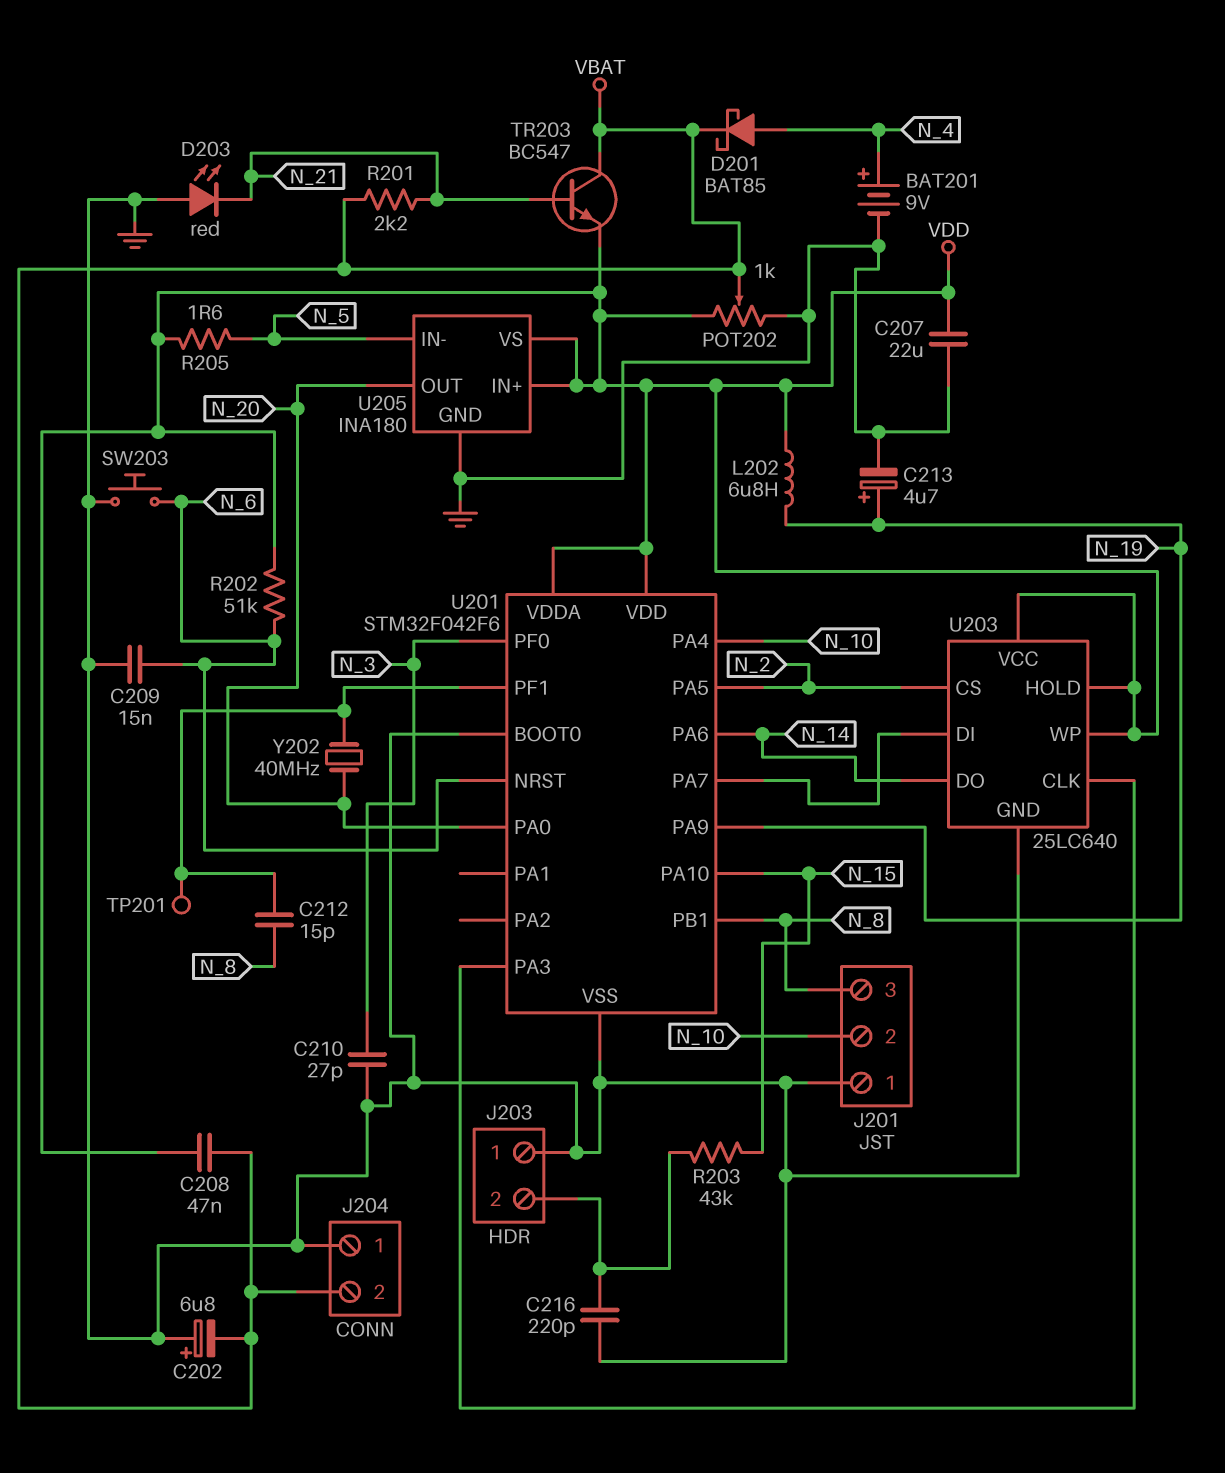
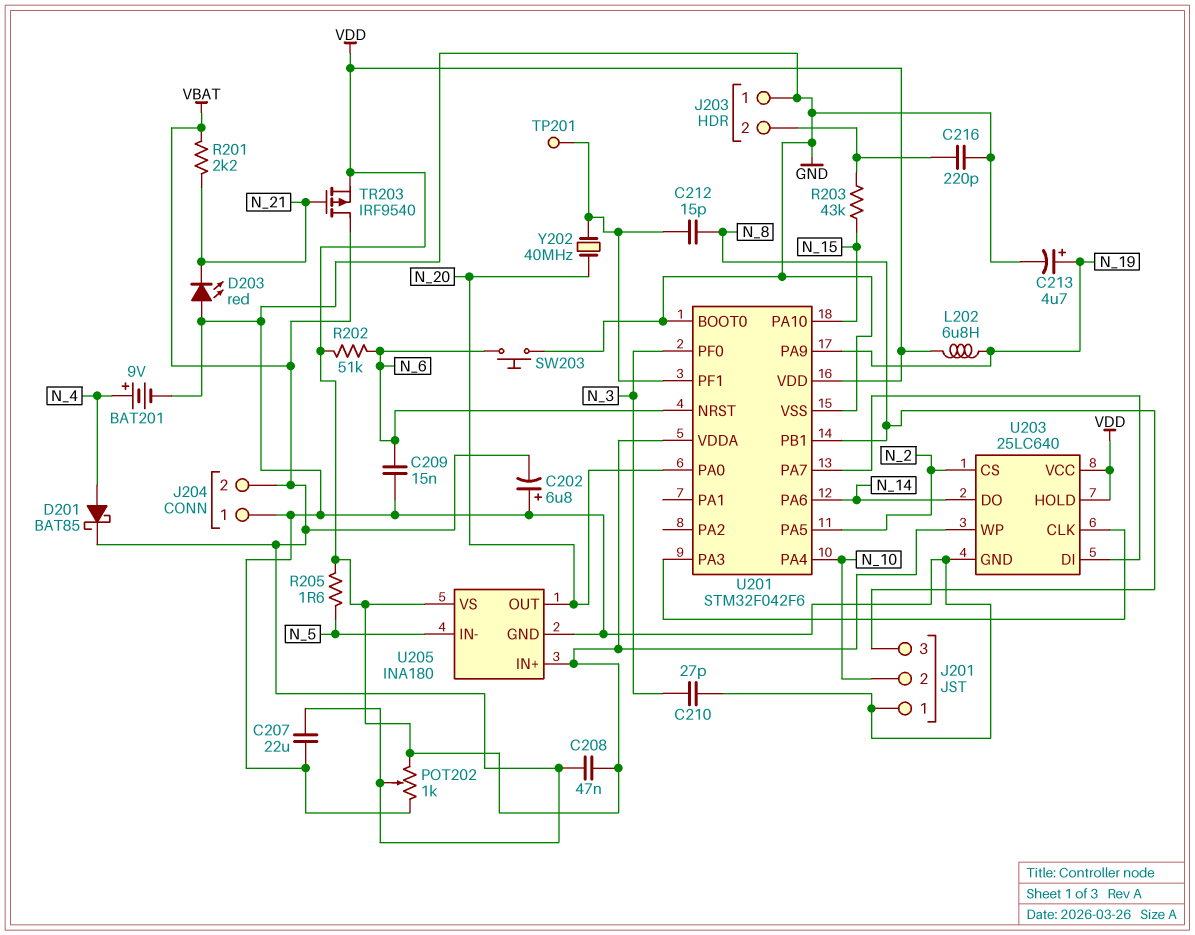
C207: 22uF (GND, VDD) -> 22uF (GND, VBAT)
TR203: NPN BC547 (B N_21, C VBAT, E VDD) -> PMOS IRF9540 (G N_21, D VBAT, S VDD)

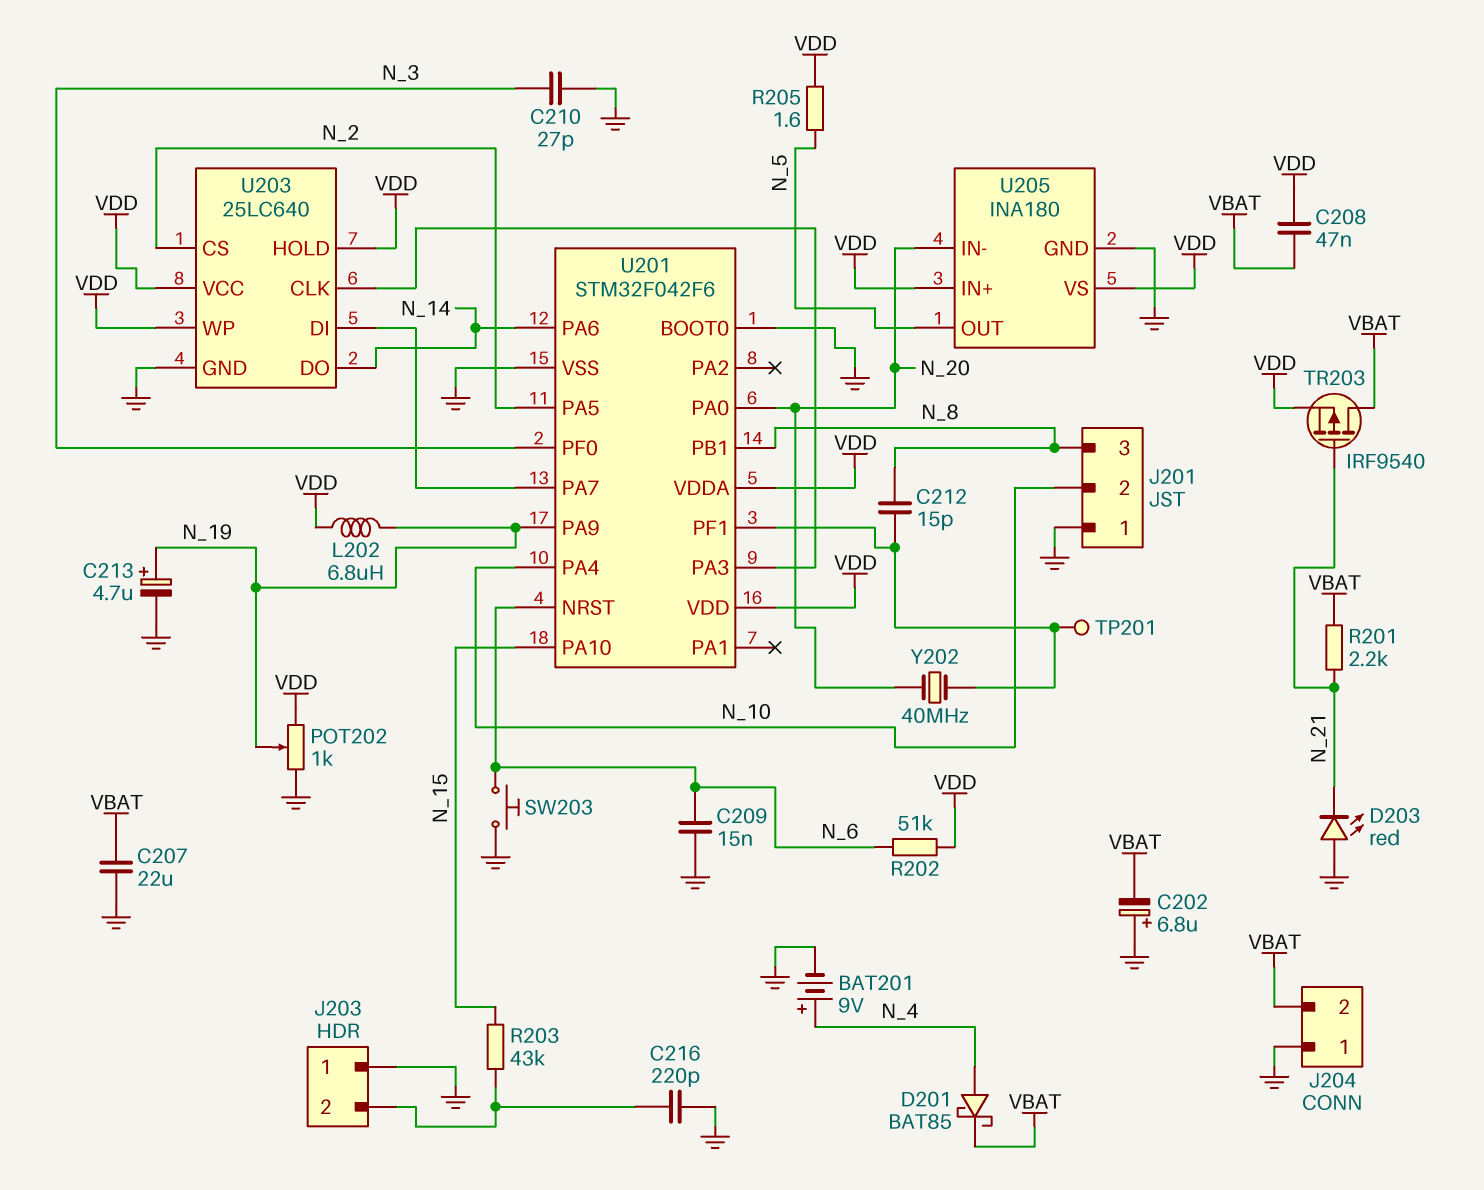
POT202: 1k (GND, VDD, wiper VBAT) -> 1k (GND, VDD, wiper N_19)
U205 pin IN-: N_5 -> N_20
U205 pin OUT: N_20 -> N_5

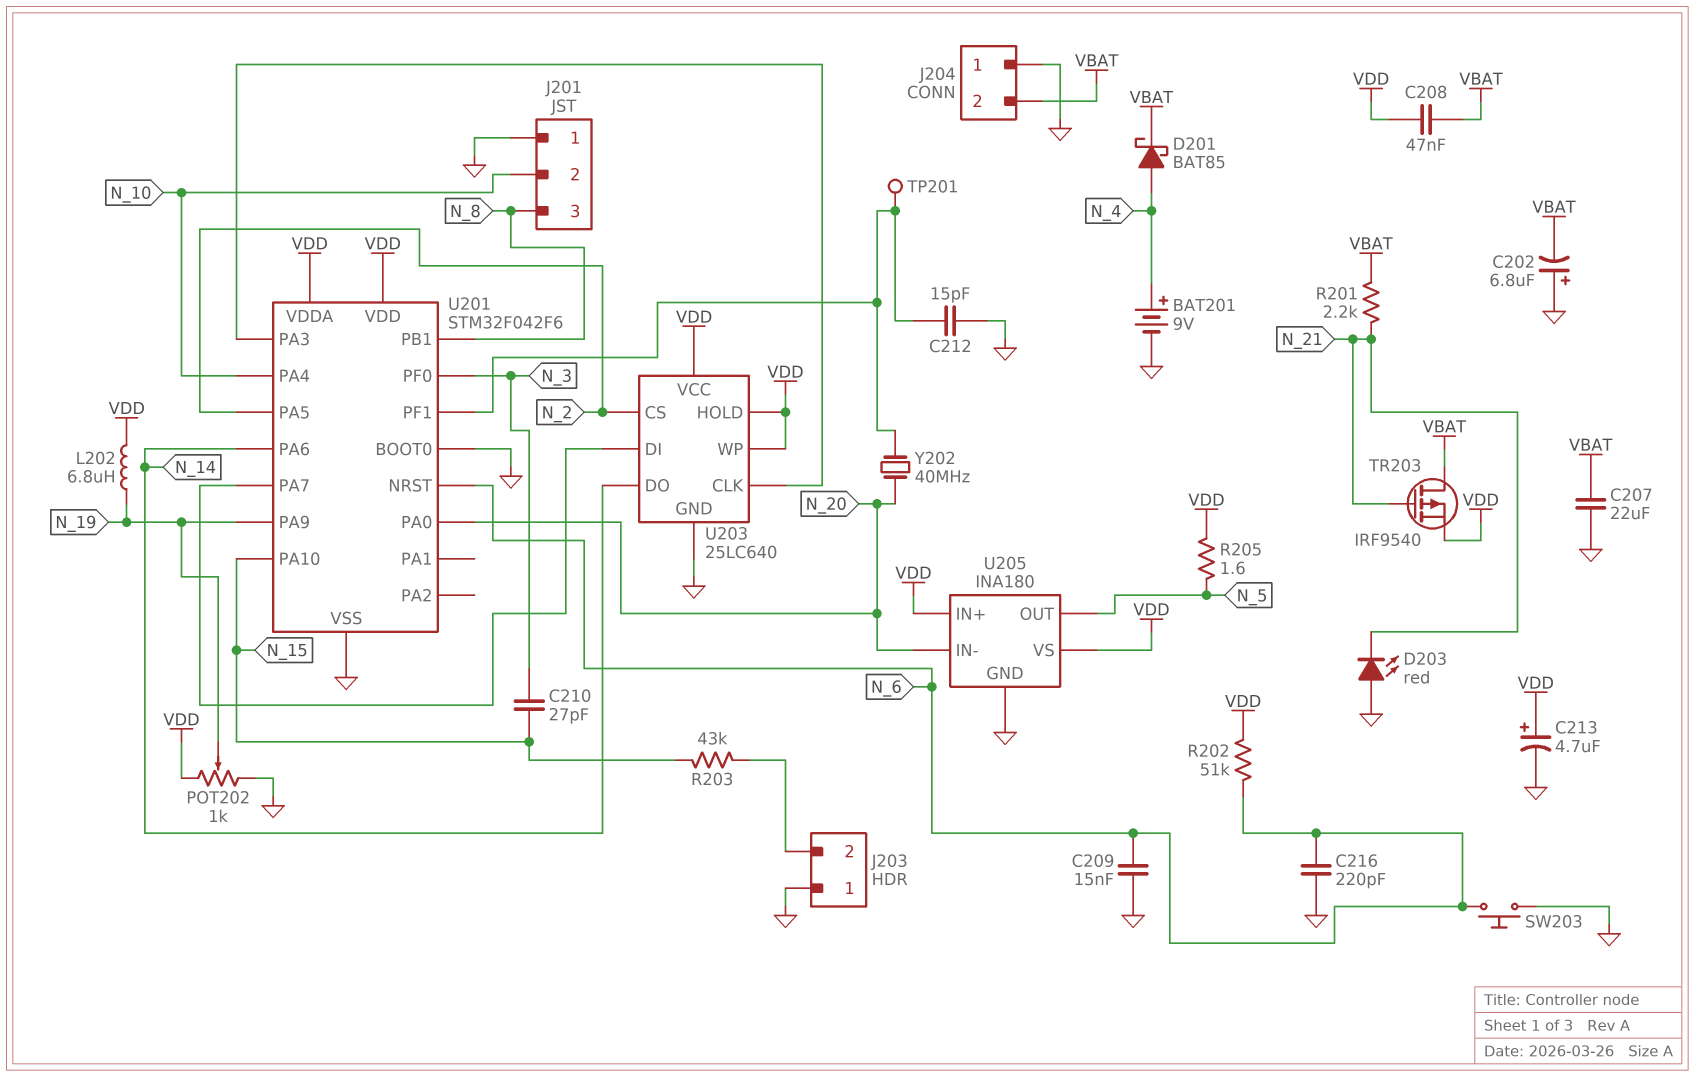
C210: 27pF (GND, N_3) -> 27pF (N_3, N_15)
C212: 15pF (N_8, U201/PF1) -> 15pF (GND, U201/PF1)
C213: 4.7uF (plus N_19, minus GND) -> 4.7uF (plus VDD, minus GND)
C216: 220pF (GND, J203/2) -> 220pF (GND, N_6)

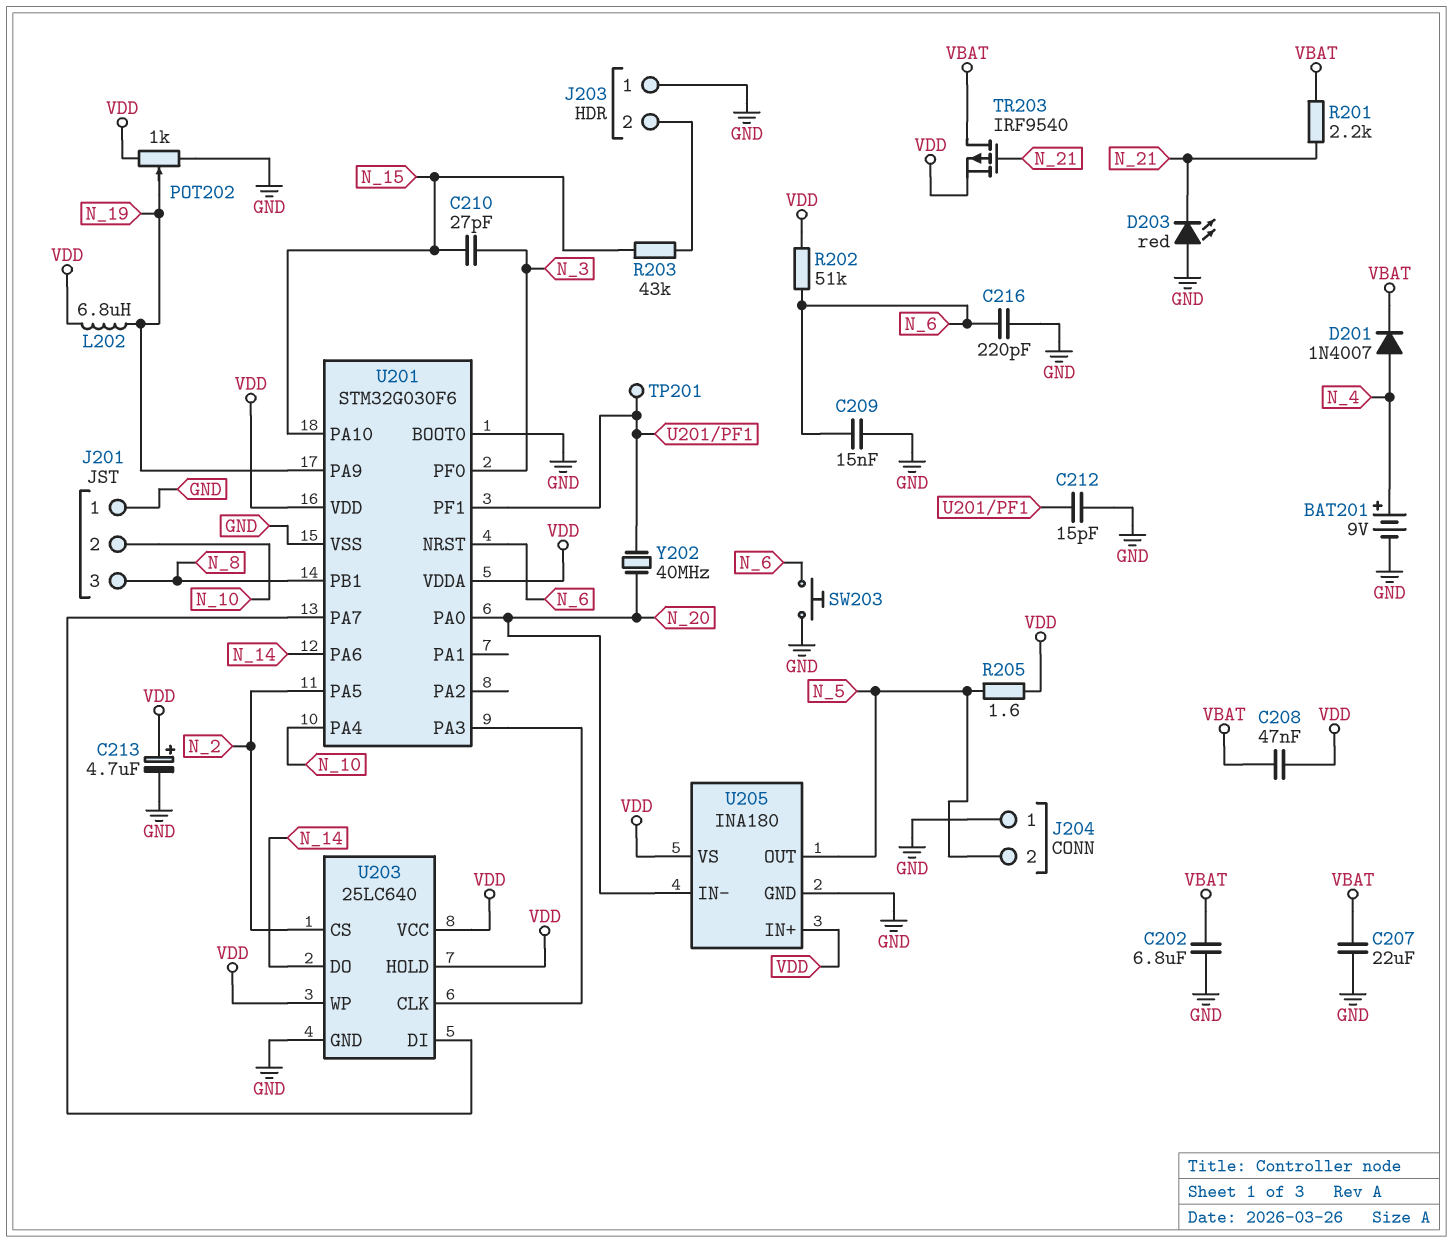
C202: 6.8uF (plus GND, minus VBAT) -> 6.8uF (GND, VBAT)
D201: schottky BAT85 (A N_4, K VBAT) -> diode 1N4007 (A N_4, K VBAT)
J204 pin 2: VBAT -> N_5
U201: STM32F042F6 -> STM32G030F6

